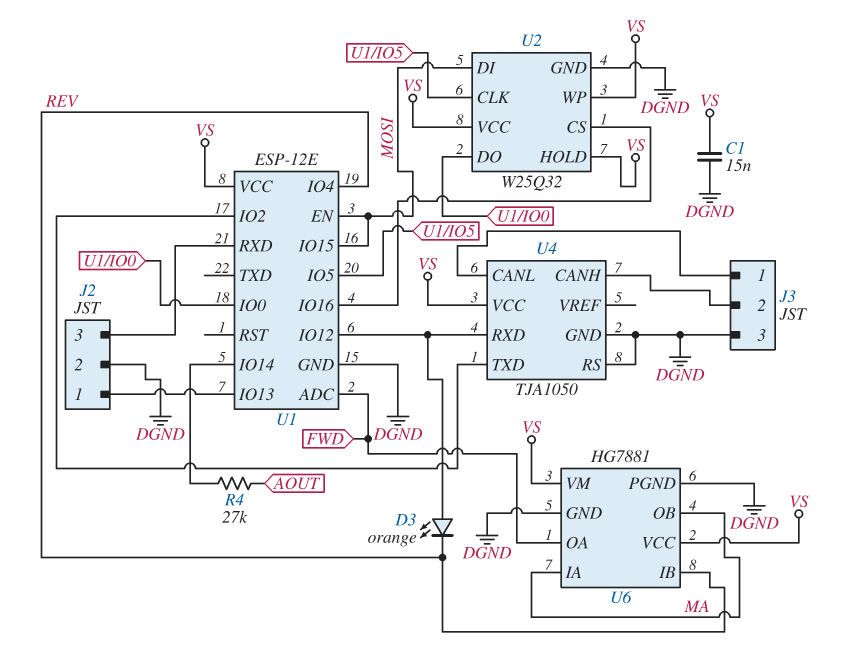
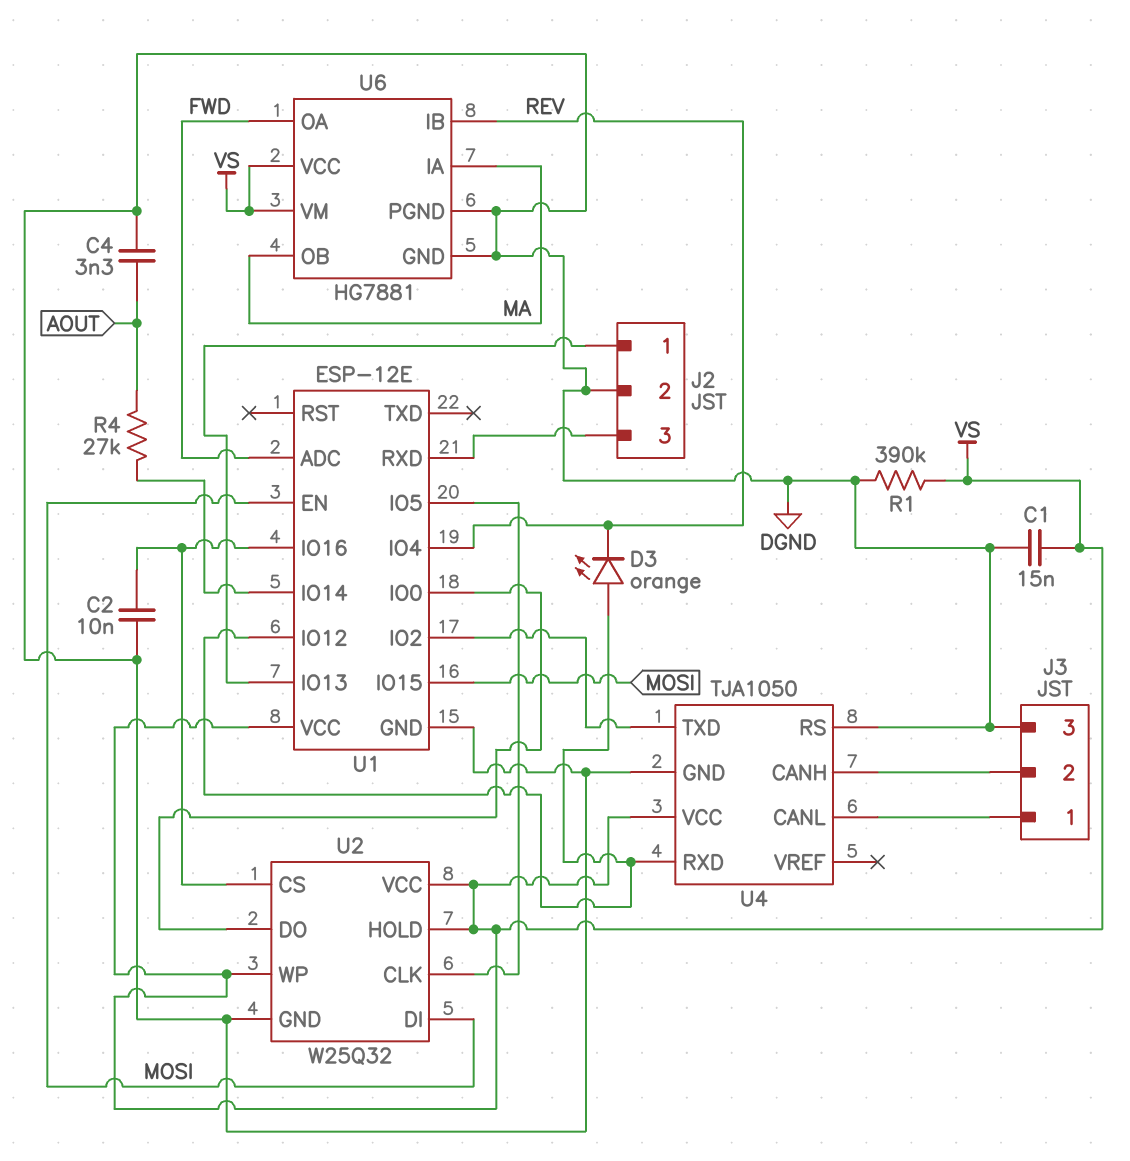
C2: none -> 10nF (DGND, U1/IO16)
C4: none -> 3.3nF (AOUT, DGND)
R1: none -> 390k (DGND, VS)

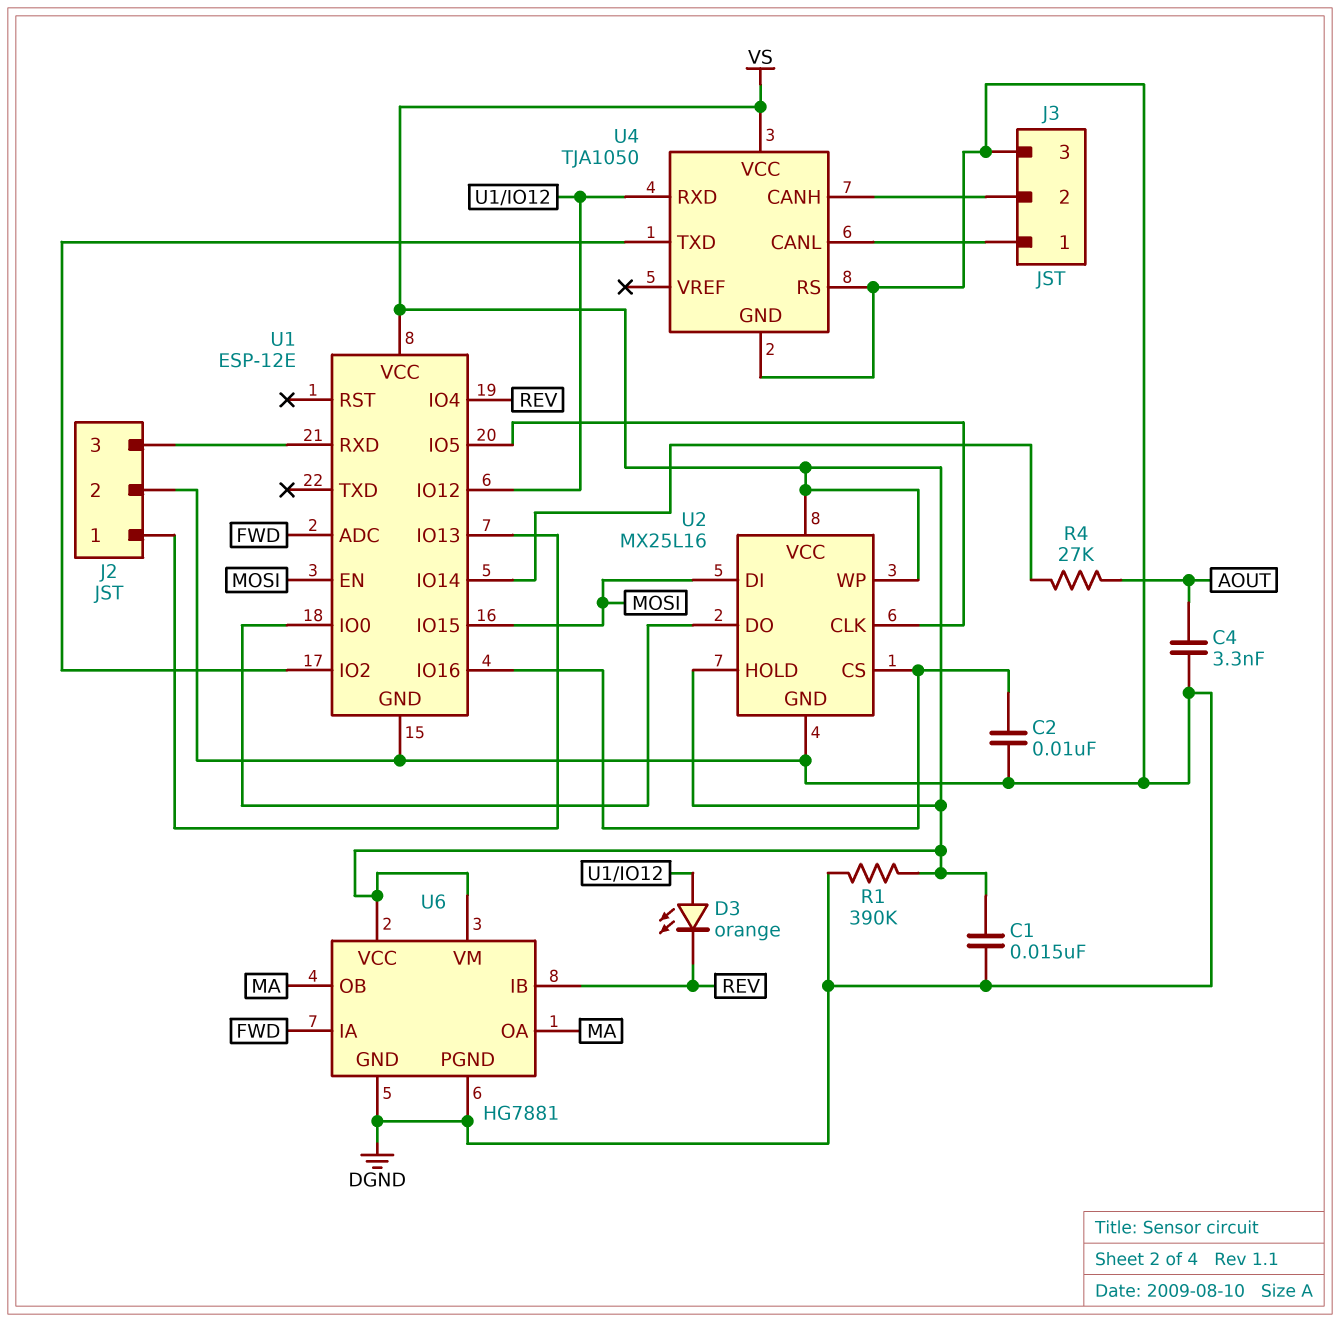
U2: W25Q32 -> MX25L16
U6 pin IA: MA -> FWD
U6 pin OA: FWD -> MA

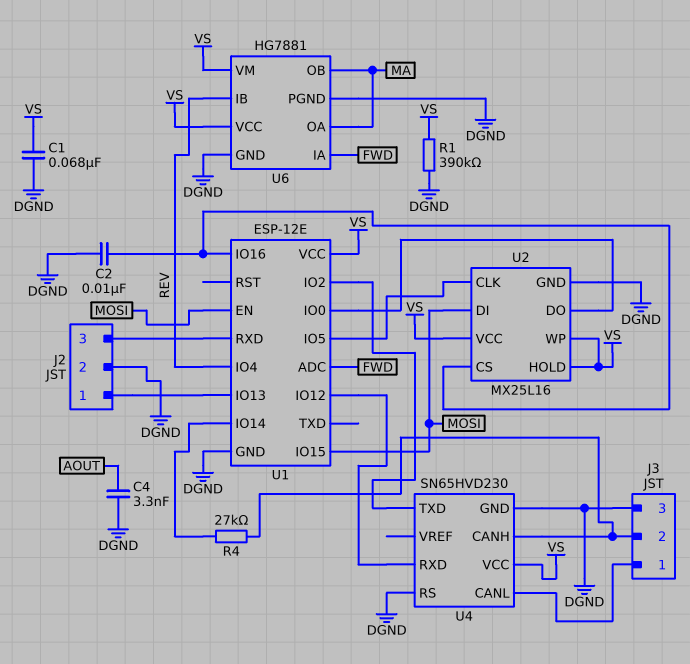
C1: 15nF (DGND, VS) -> 68nF (DGND, VS)
D3: LED orange (A U1/IO12, K REV) -> none
R4: 27k (AOUT, U1/IO14) -> 27k (J3/2, U1/IO14)
U4: TJA1050 -> SN65HVD230

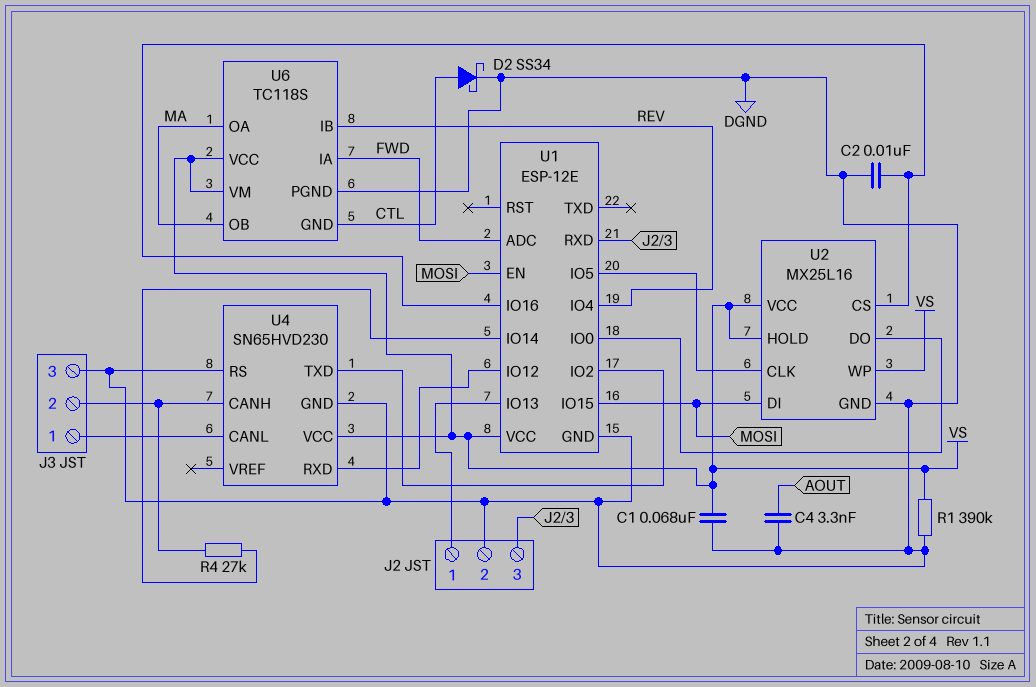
D2: none -> schottky SS34 (A CTL, K DGND)
U6: HG7881 -> TC118S
U6 pin GND: DGND -> CTL

